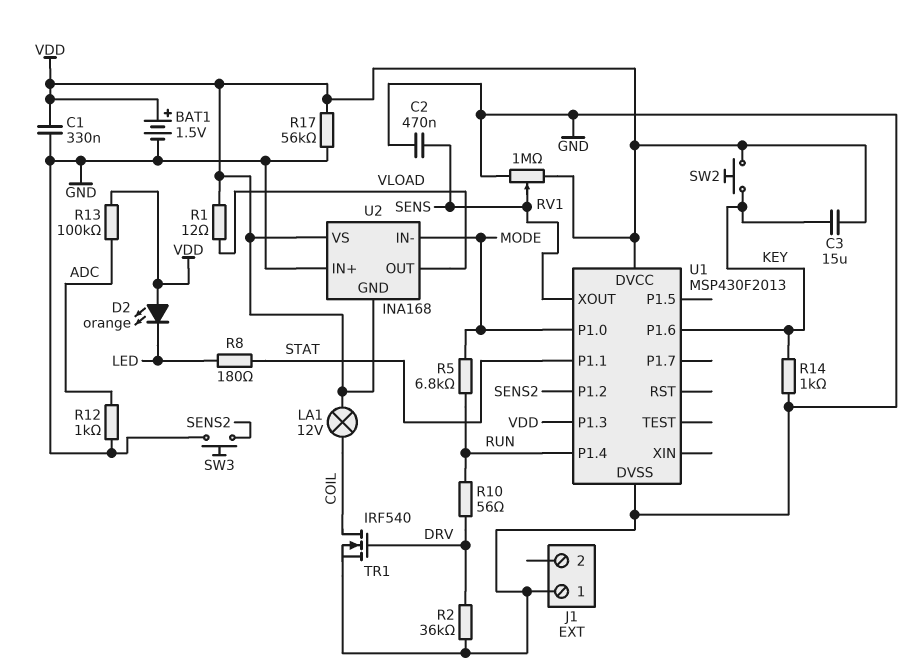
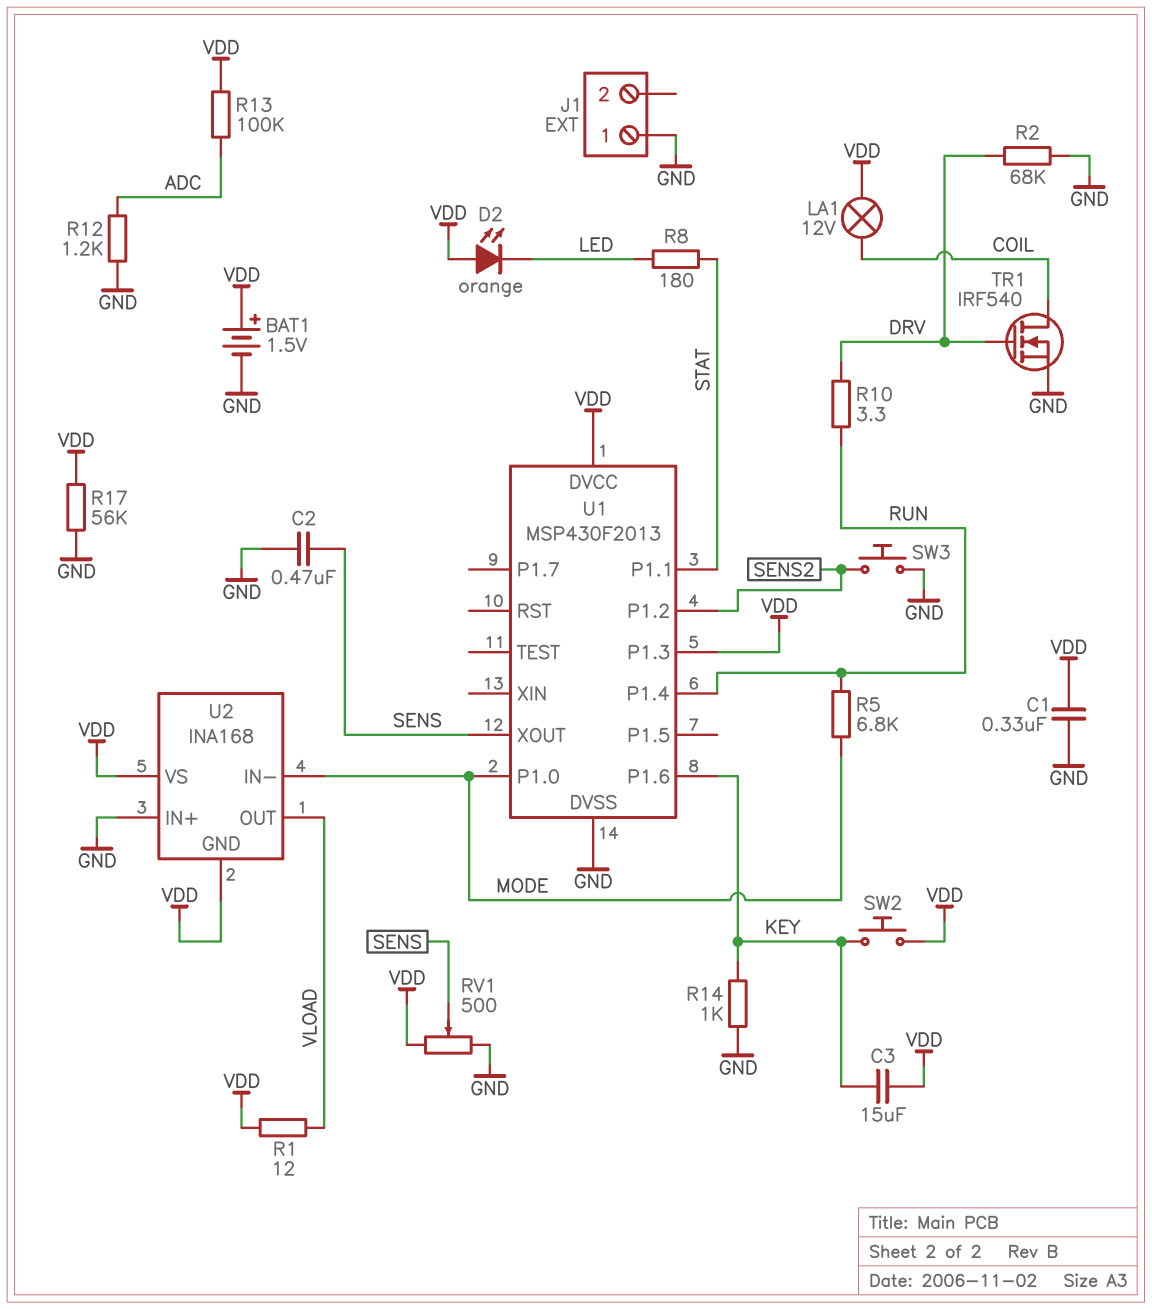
R2: 36k (DRV, GND) -> 68k (DRV, GND)
R10: 56 (DRV, RUN) -> 3.3 (DRV, RUN)
R12: 1k (ADC, GND) -> 1.2k (ADC, GND)
RV1: 1M (GND, VDD, wiper SENS) -> 500 (GND, VDD, wiper SENS)

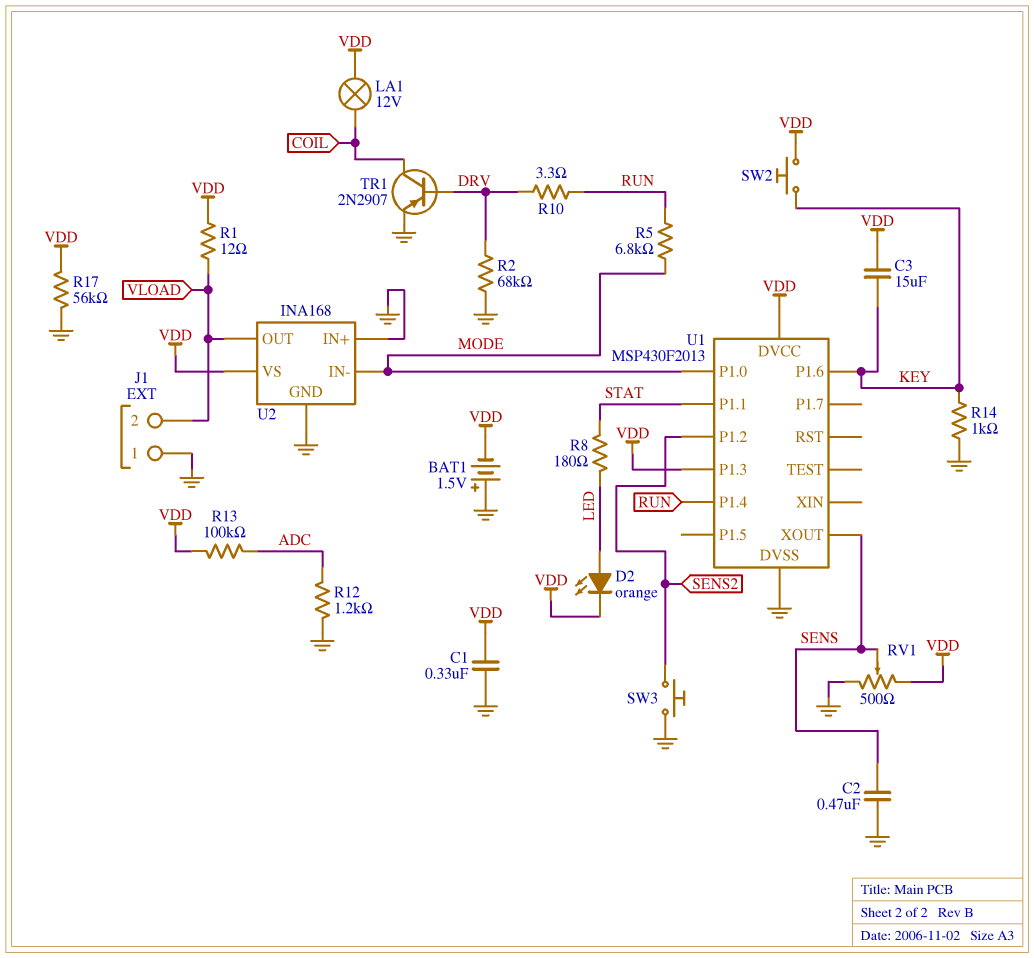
BAT1: 1.5V (plus VDD, minus GND) -> 1.5V (plus GND, minus VDD)
D2: LED orange (A VDD, K LED) -> LED orange (A LED, K VDD)
J1 pin 2: none -> VLOAD
TR1: NMOS IRF540 (G DRV, D COIL, S GND) -> PNP 2N2907 (B DRV, C COIL, E GND)
U2 pin GND: VDD -> GND

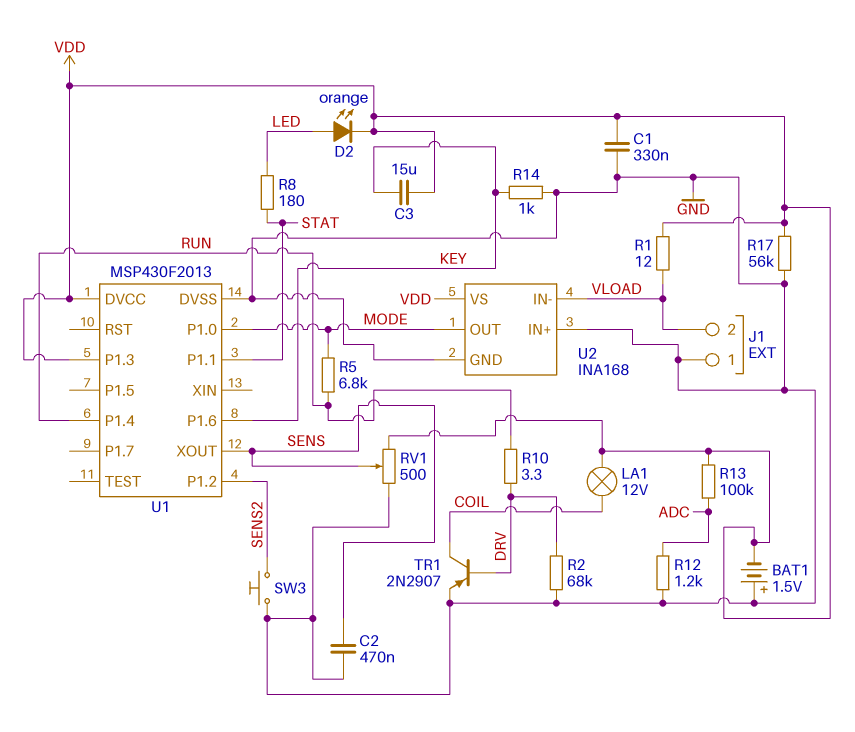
SW2: button (KEY, VDD) -> none
U2 pin IN-: MODE -> VLOAD
U2 pin OUT: VLOAD -> MODE

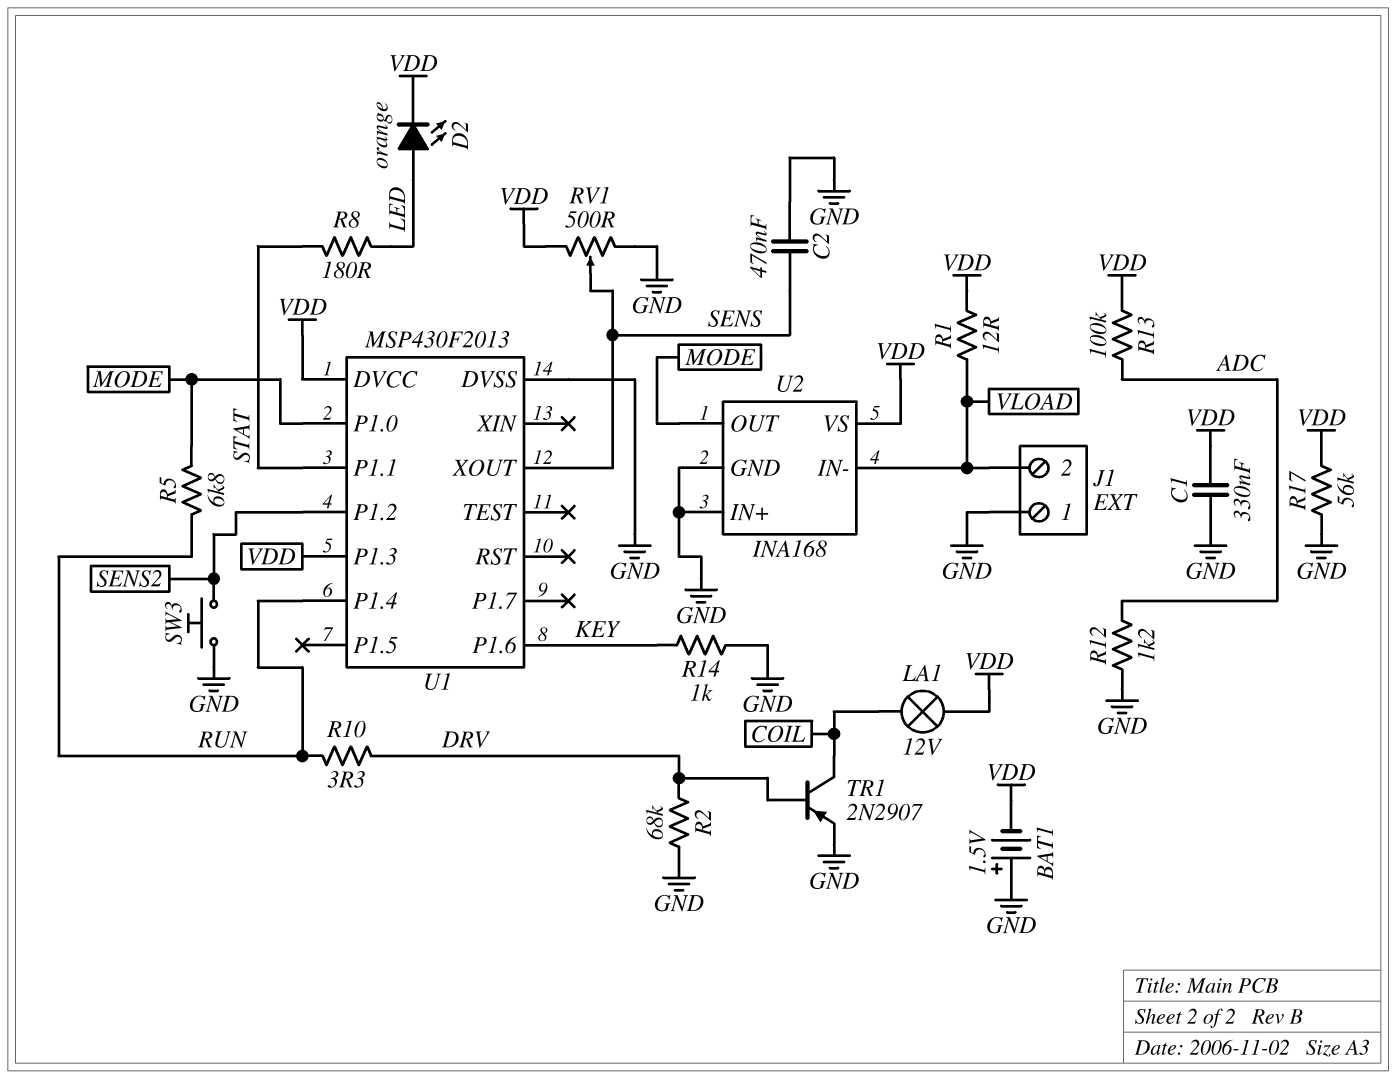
C3: 15uF (KEY, VDD) -> none

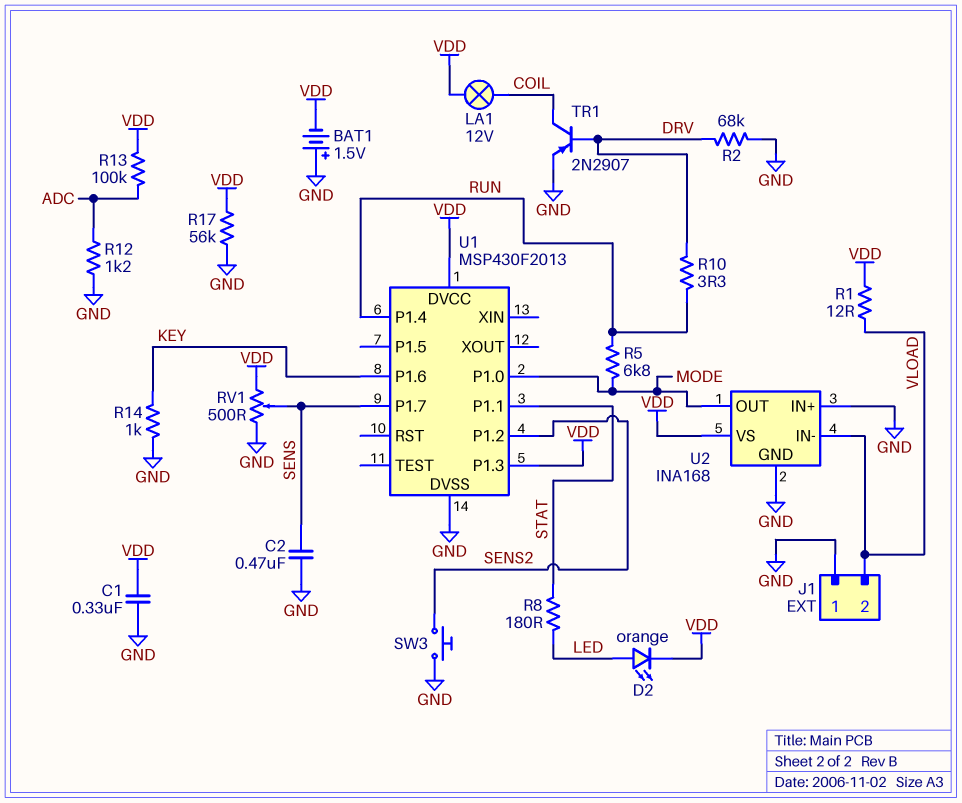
U1 pin P1.7: none -> SENS
U1 pin XOUT: SENS -> none

